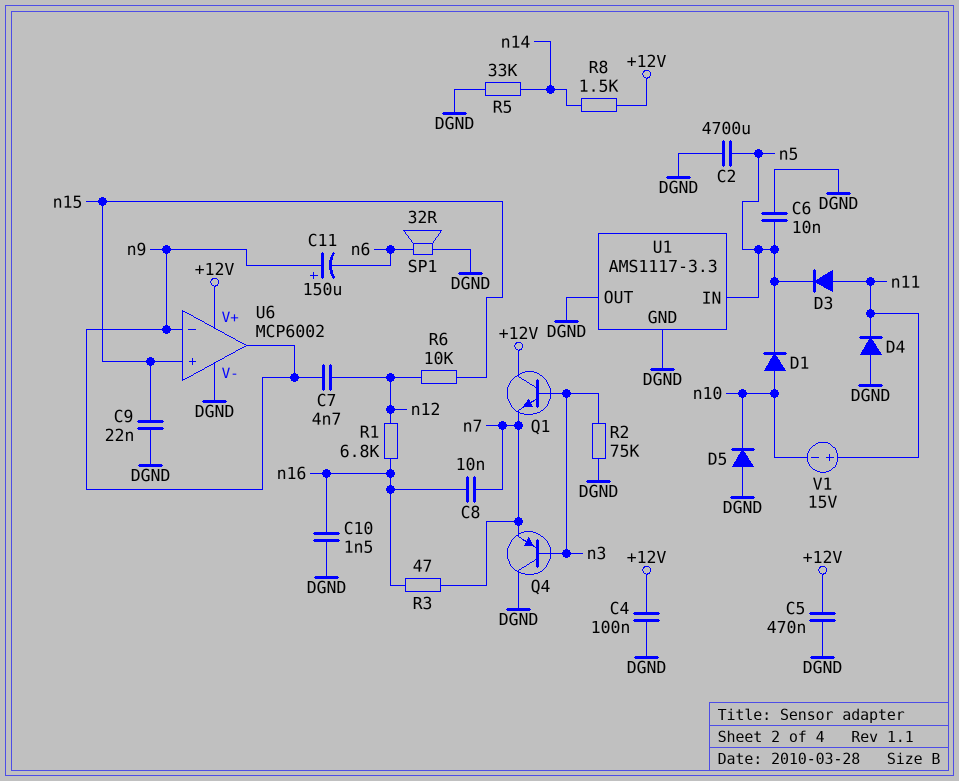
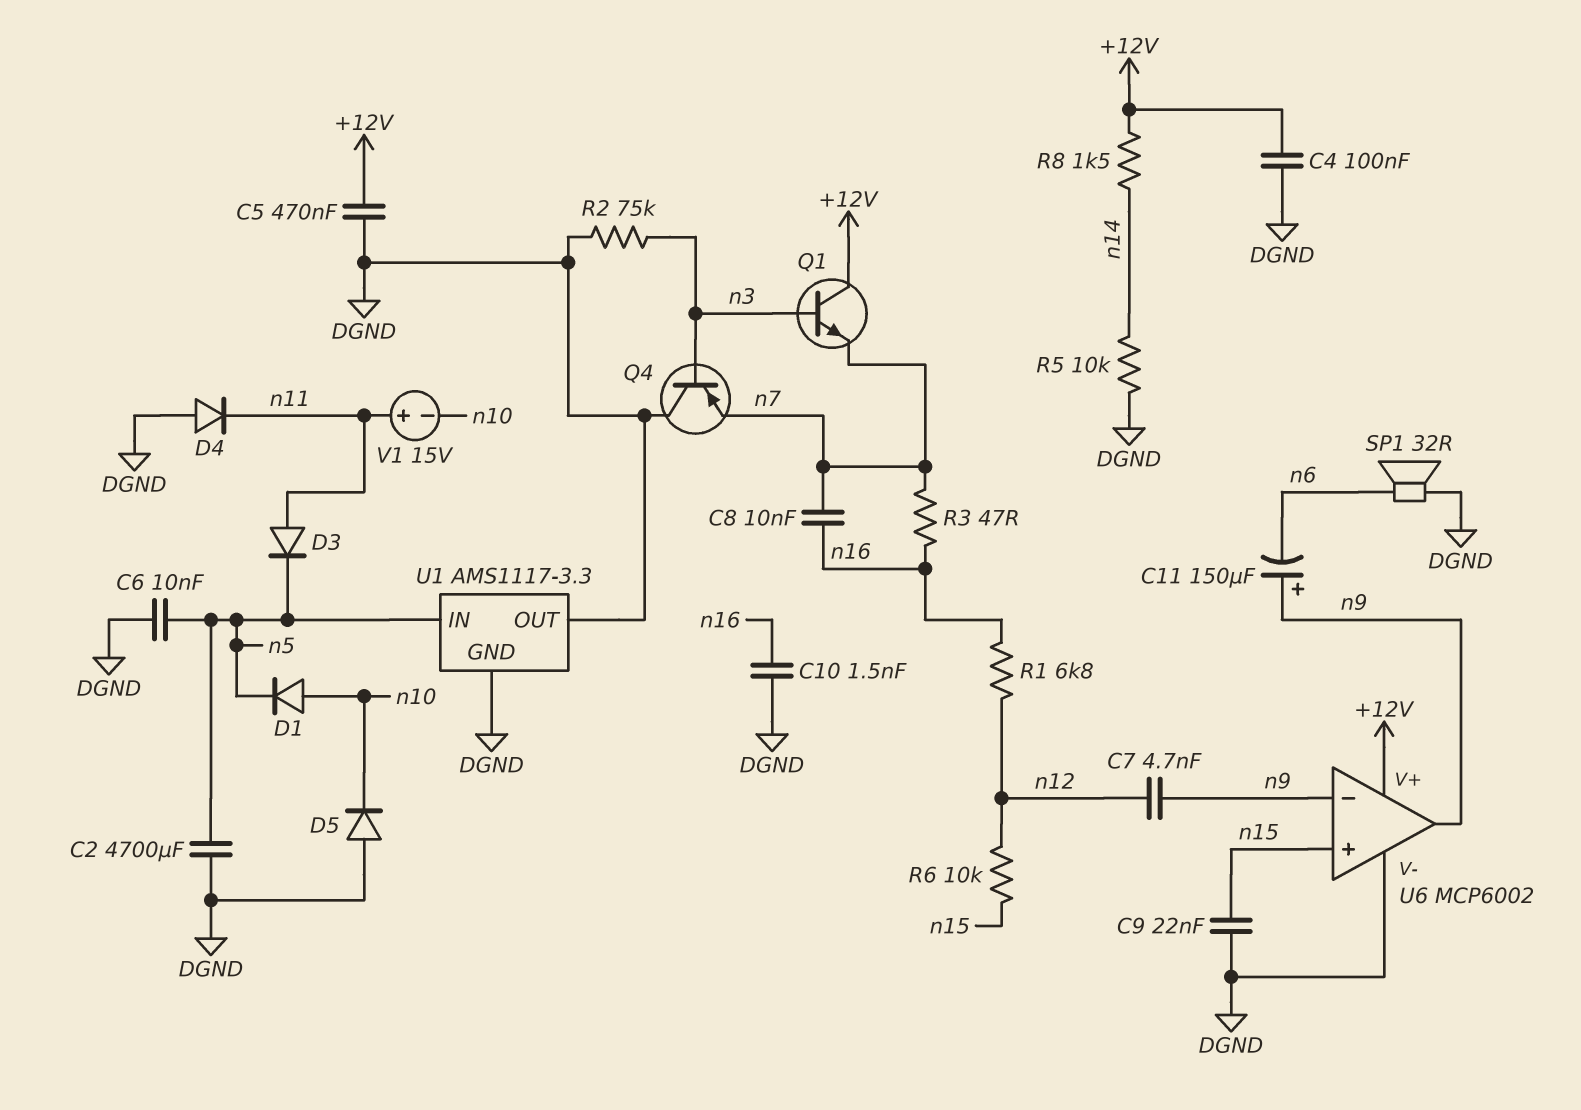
R5: 33k (DGND, n14) -> 10k (DGND, n14)

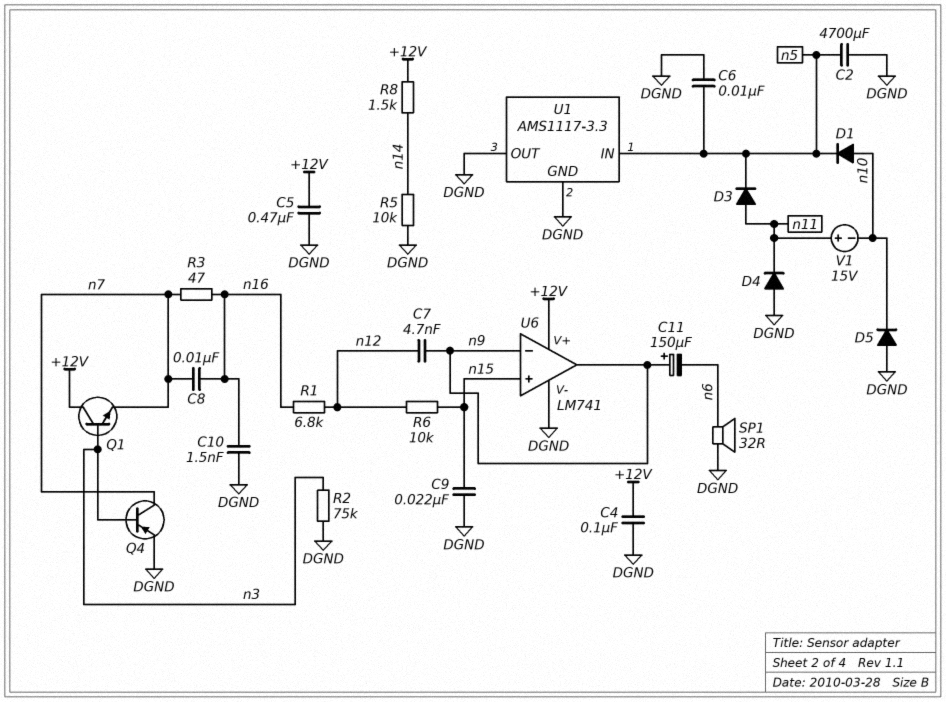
Q4: PNP (B n3, C DGND, E n7) -> PNP (B n3, C n7, E DGND)
U6: MCP6002 -> LM741

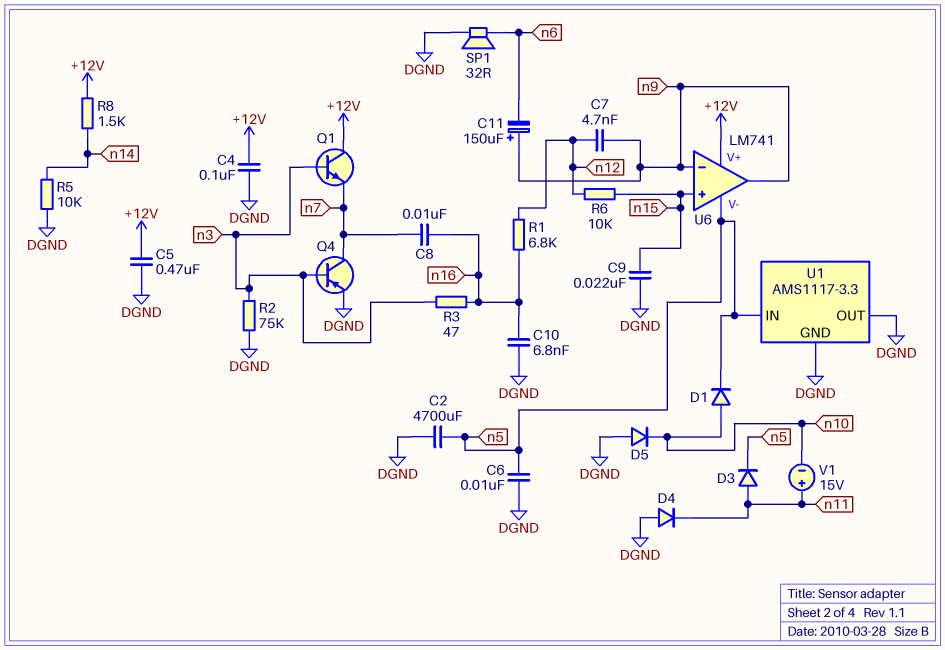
C10: 1.5nF (DGND, n16) -> 6.8nF (DGND, n16)
R3: 47 (n7, n16) -> 47 (n3, n16)
U6 pin V-: DGND -> n5

